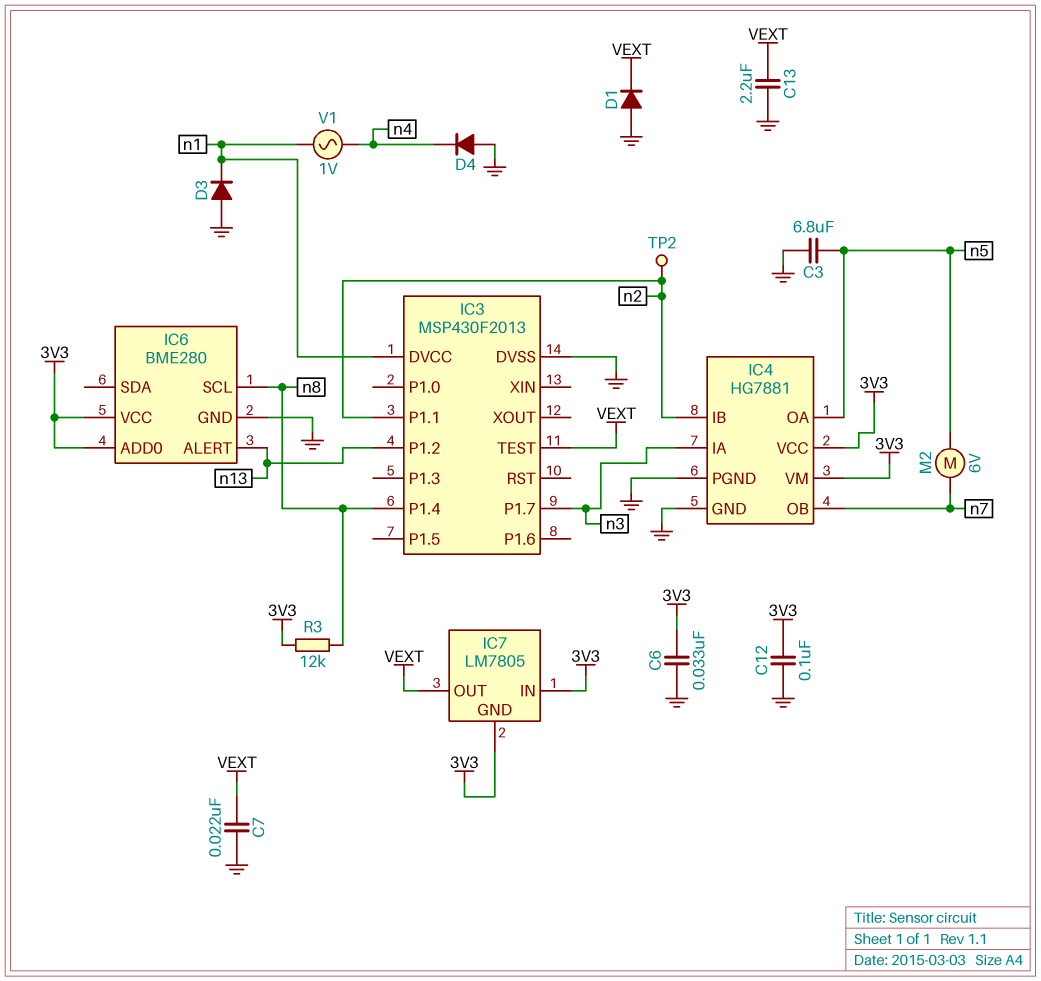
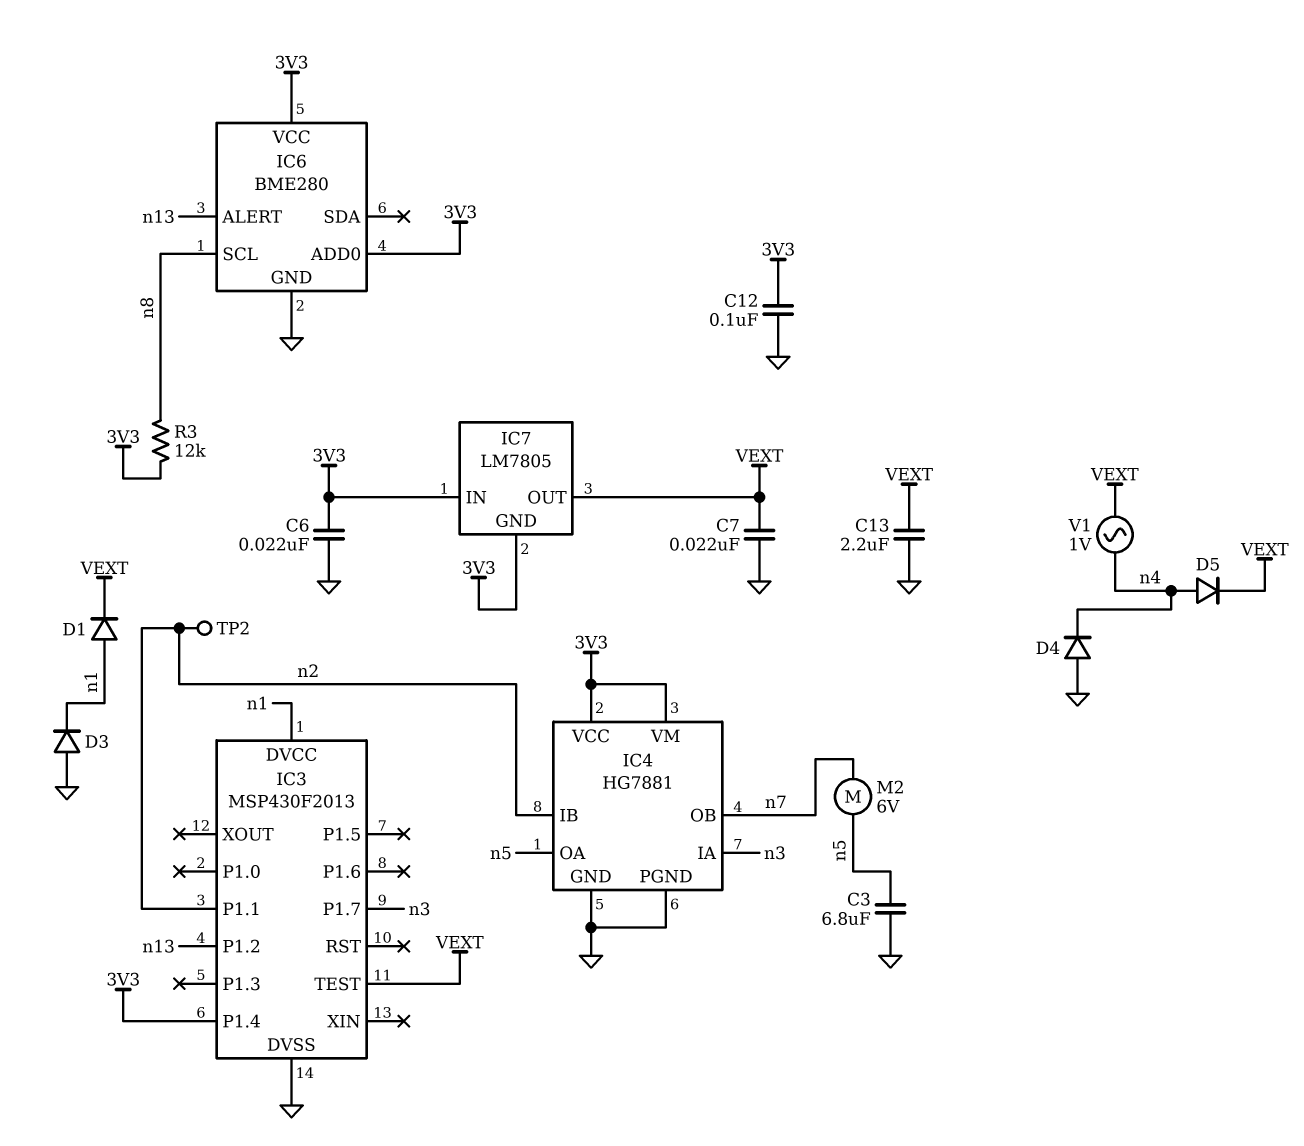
C6: 33nF (3V3, GND) -> 22nF (3V3, GND)
D1: diode (A GND, K VEXT) -> diode (A n1, K VEXT)
D5: none -> diode (A n4, K VEXT)
IC3 pin P1.4: n8 -> 3V3
V1: AC 1V (n1, n4) -> AC 1V (VEXT, n4)

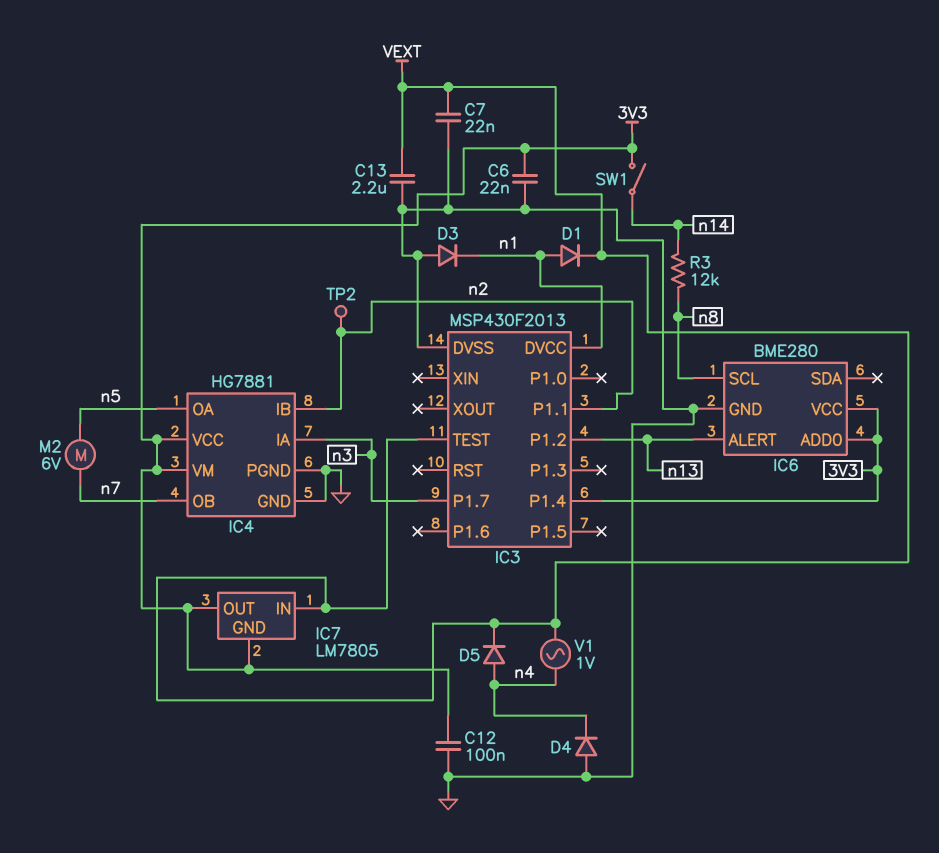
C3: 6.8uF (GND, n5) -> none
IC7 pin IN: 3V3 -> VEXT
IC7 pin OUT: VEXT -> 3V3
R3: 12k (3V3, n8) -> 12k (n8, n14)
SW1: none -> switch (3V3, n14)

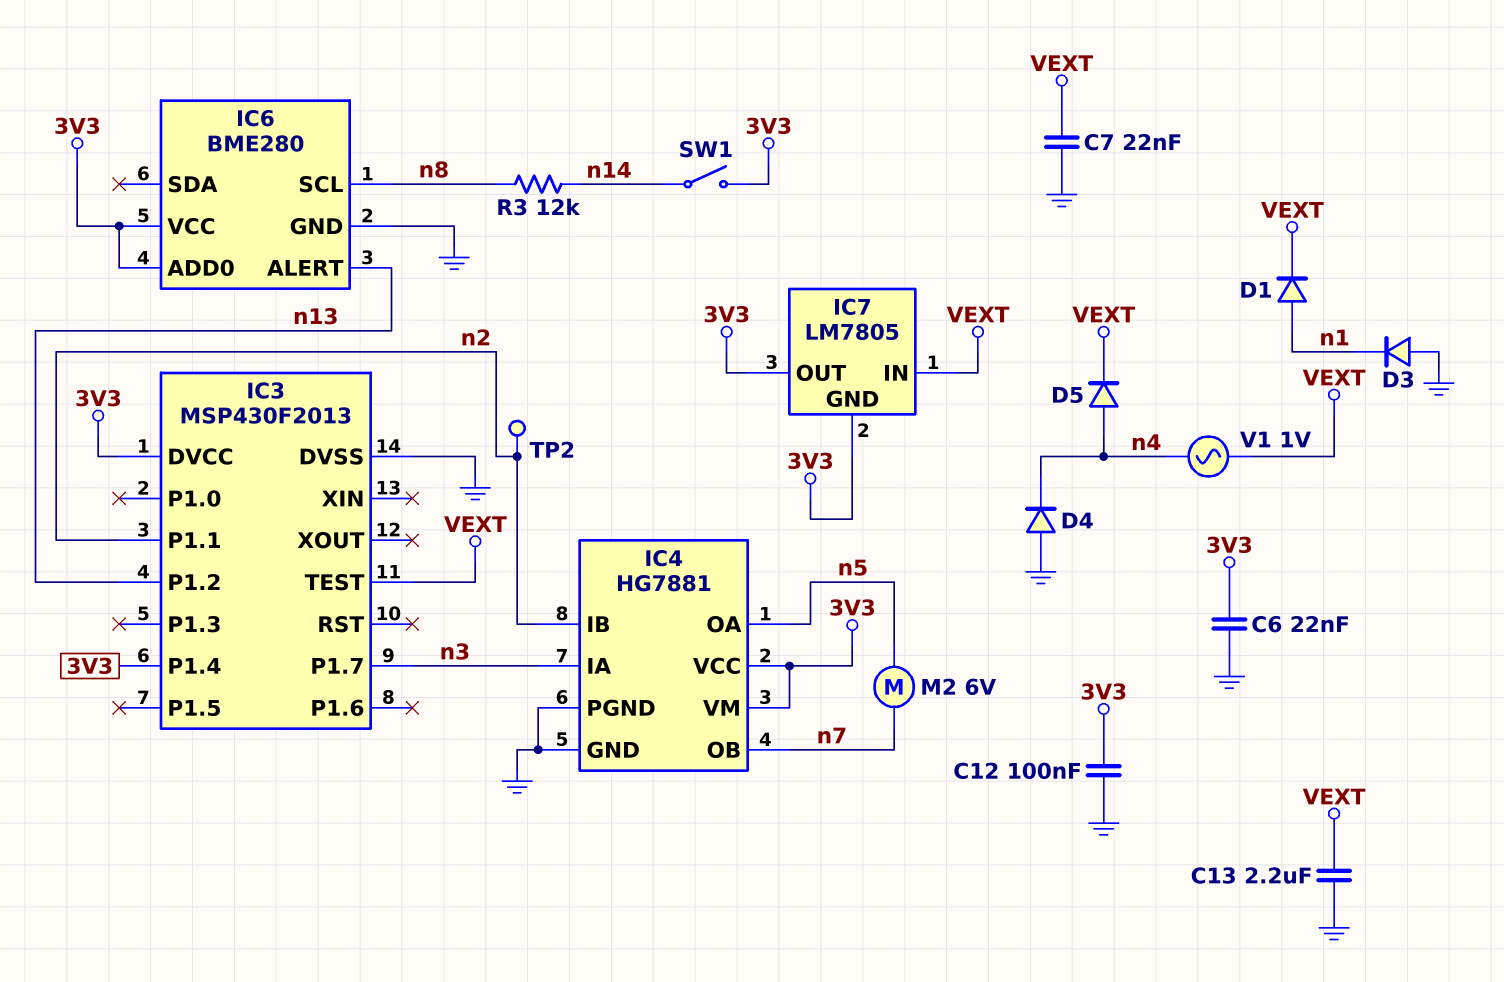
IC3 pin DVCC: n1 -> 3V3

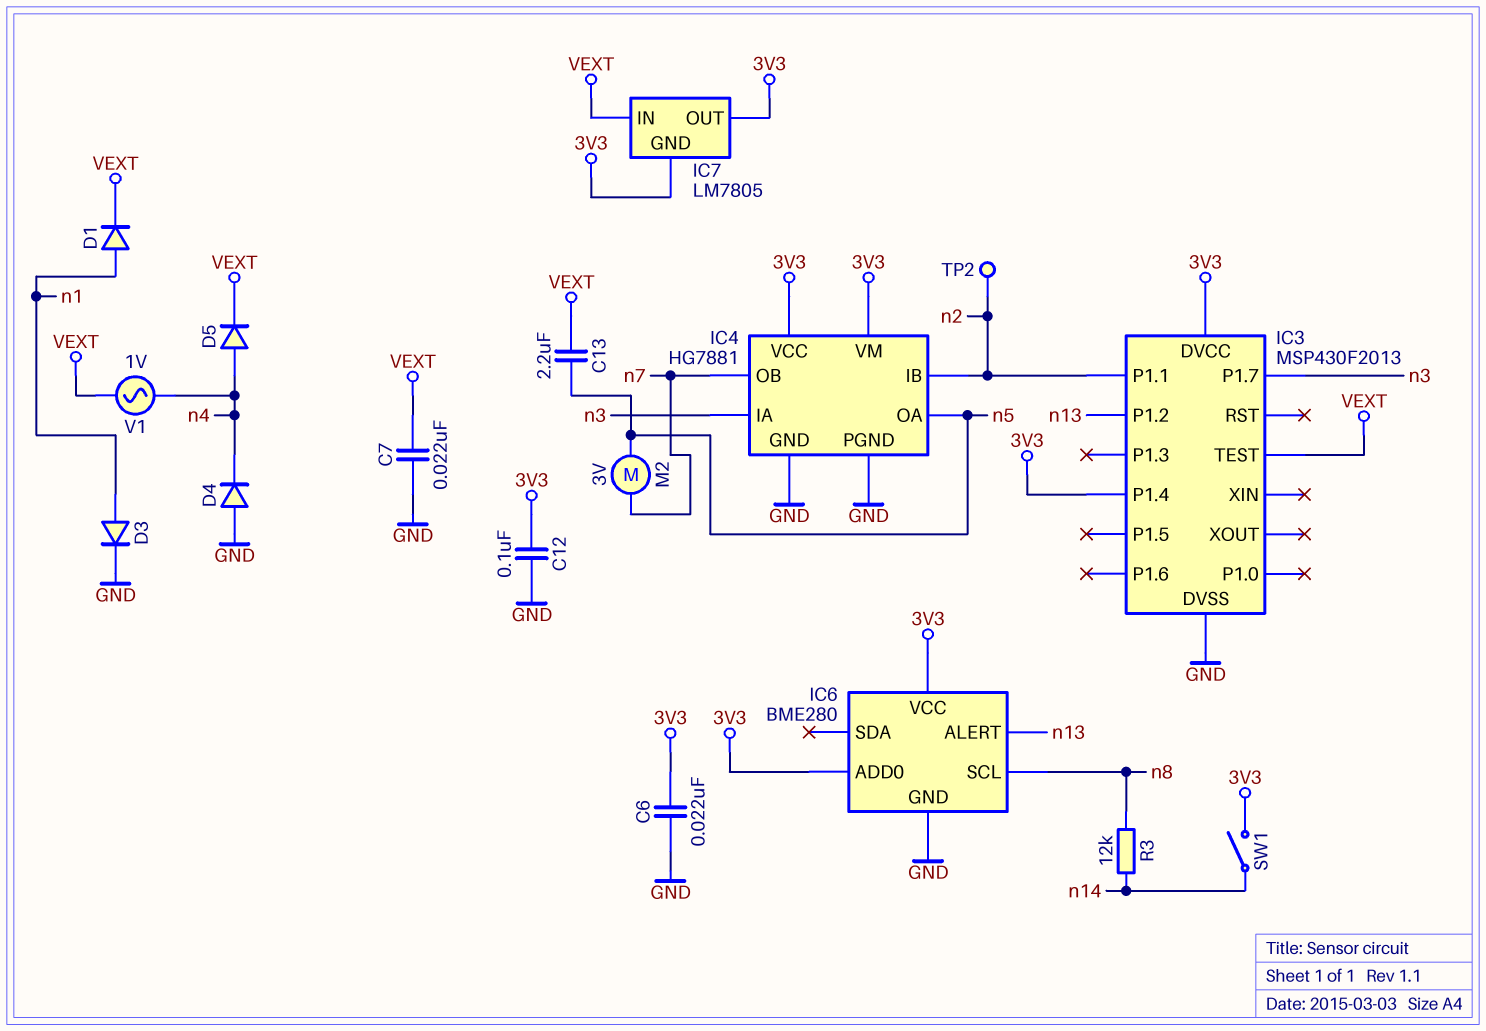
C13: 2.2uF (GND, VEXT) -> 2.2uF (VEXT, n5)
D3: diode (A GND, K n1) -> diode (A n1, K GND)
M2: motor 6V (n5, n7) -> motor 3V (n5, n7)

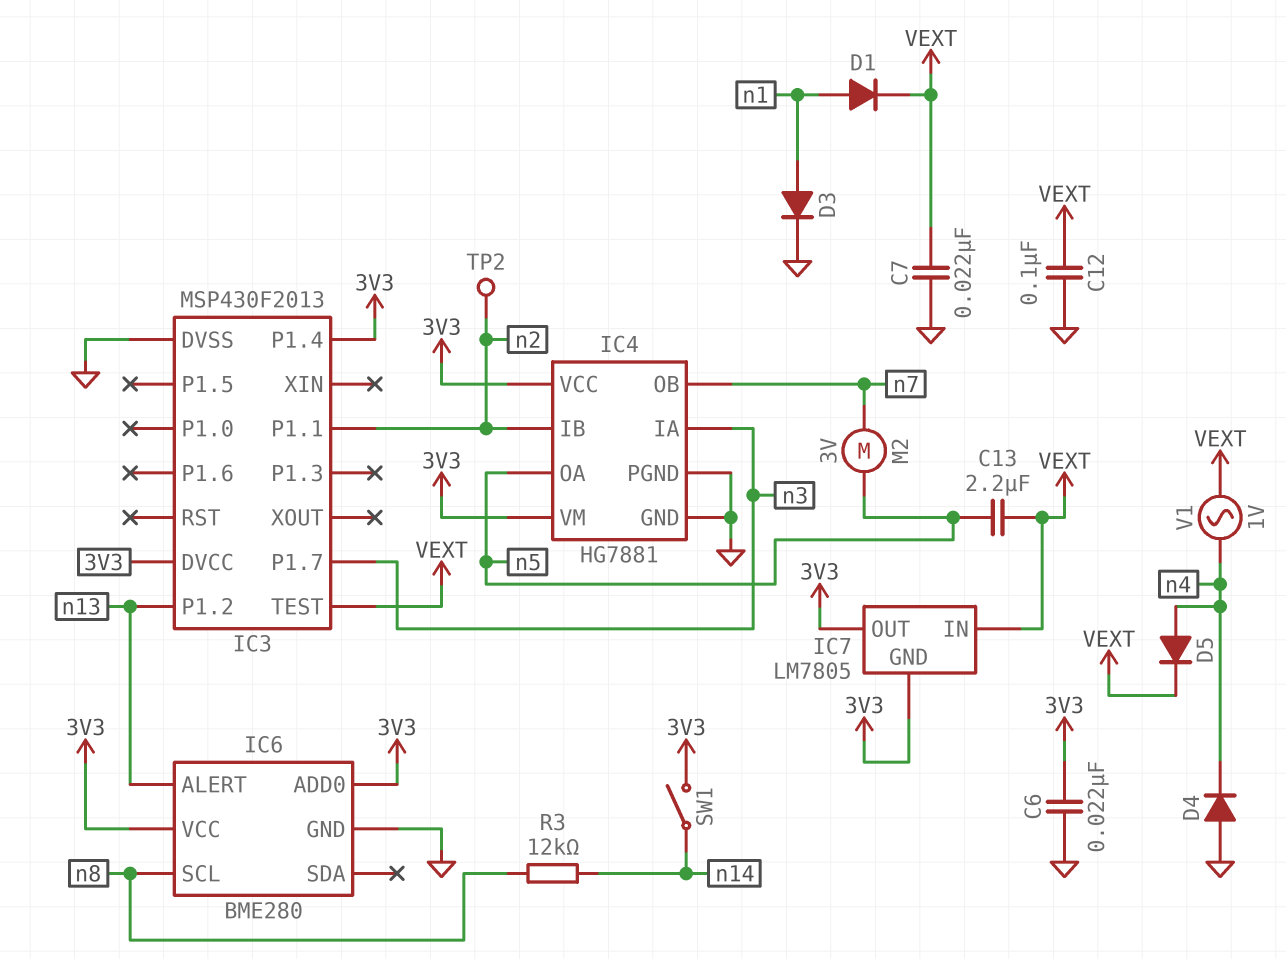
C12: 100nF (3V3, GND) -> 100nF (GND, VEXT)

